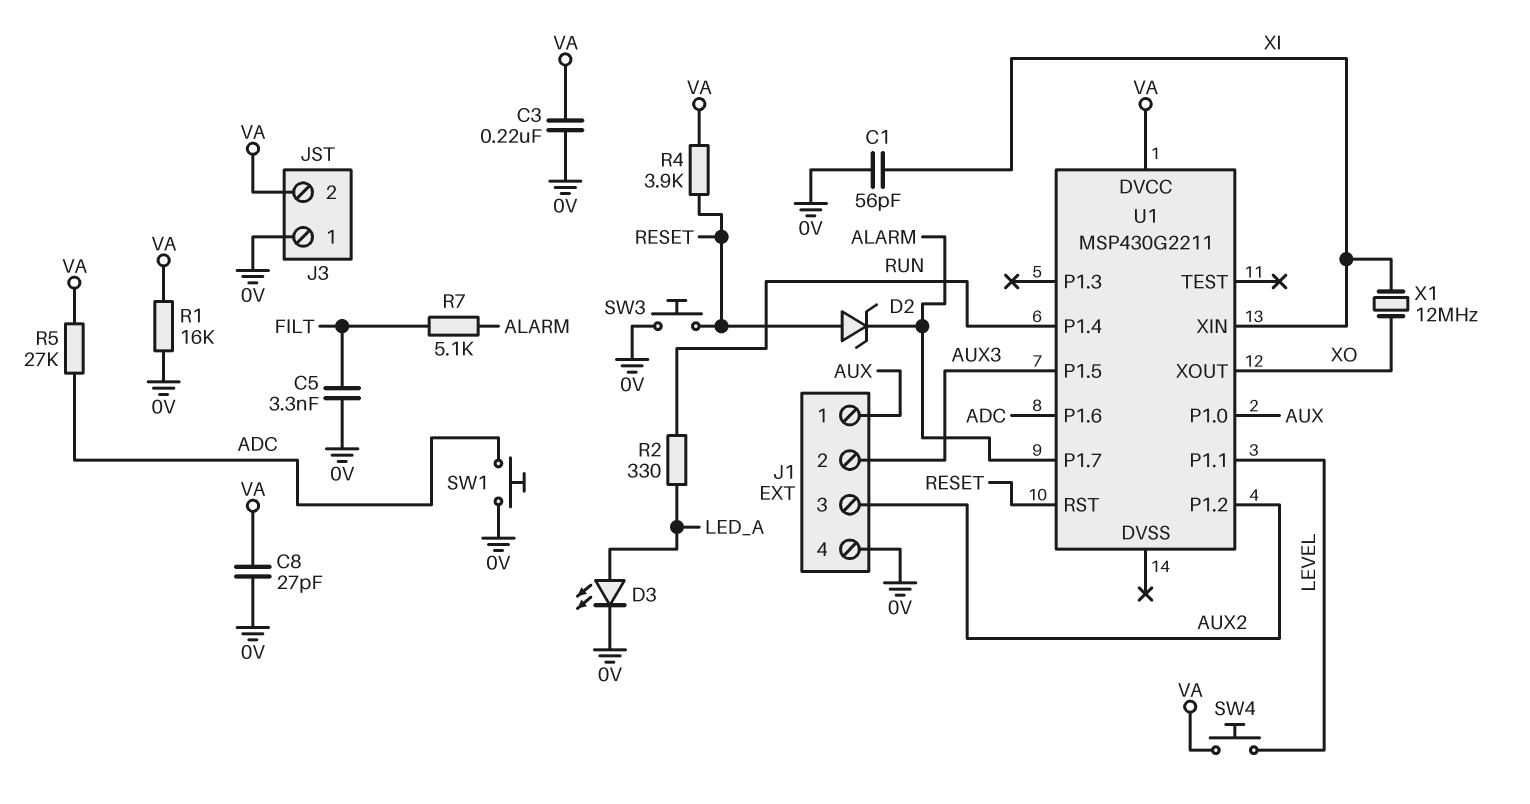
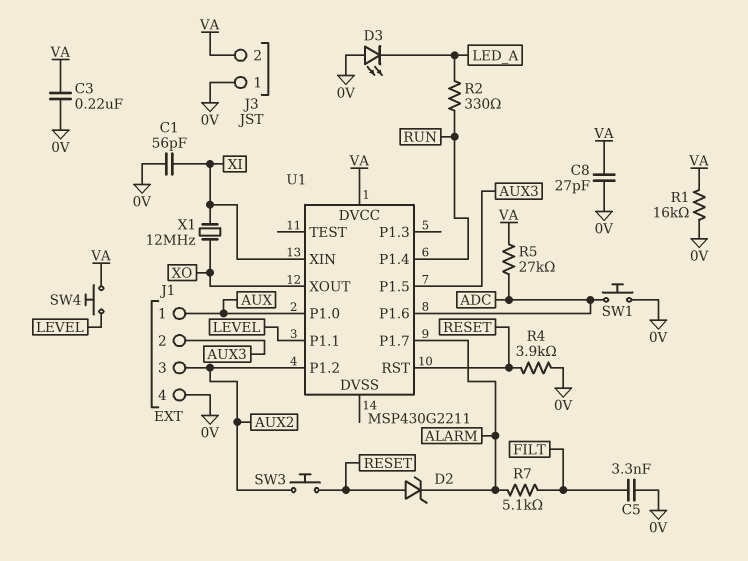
D3: LED (A LED_A, K 0V) -> LED (A 0V, K LED_A)
R4: 3.9k (RESET, VA) -> 3.9k (0V, RESET)
SW3: button (0V, RESET) -> button (AUX2, RESET)

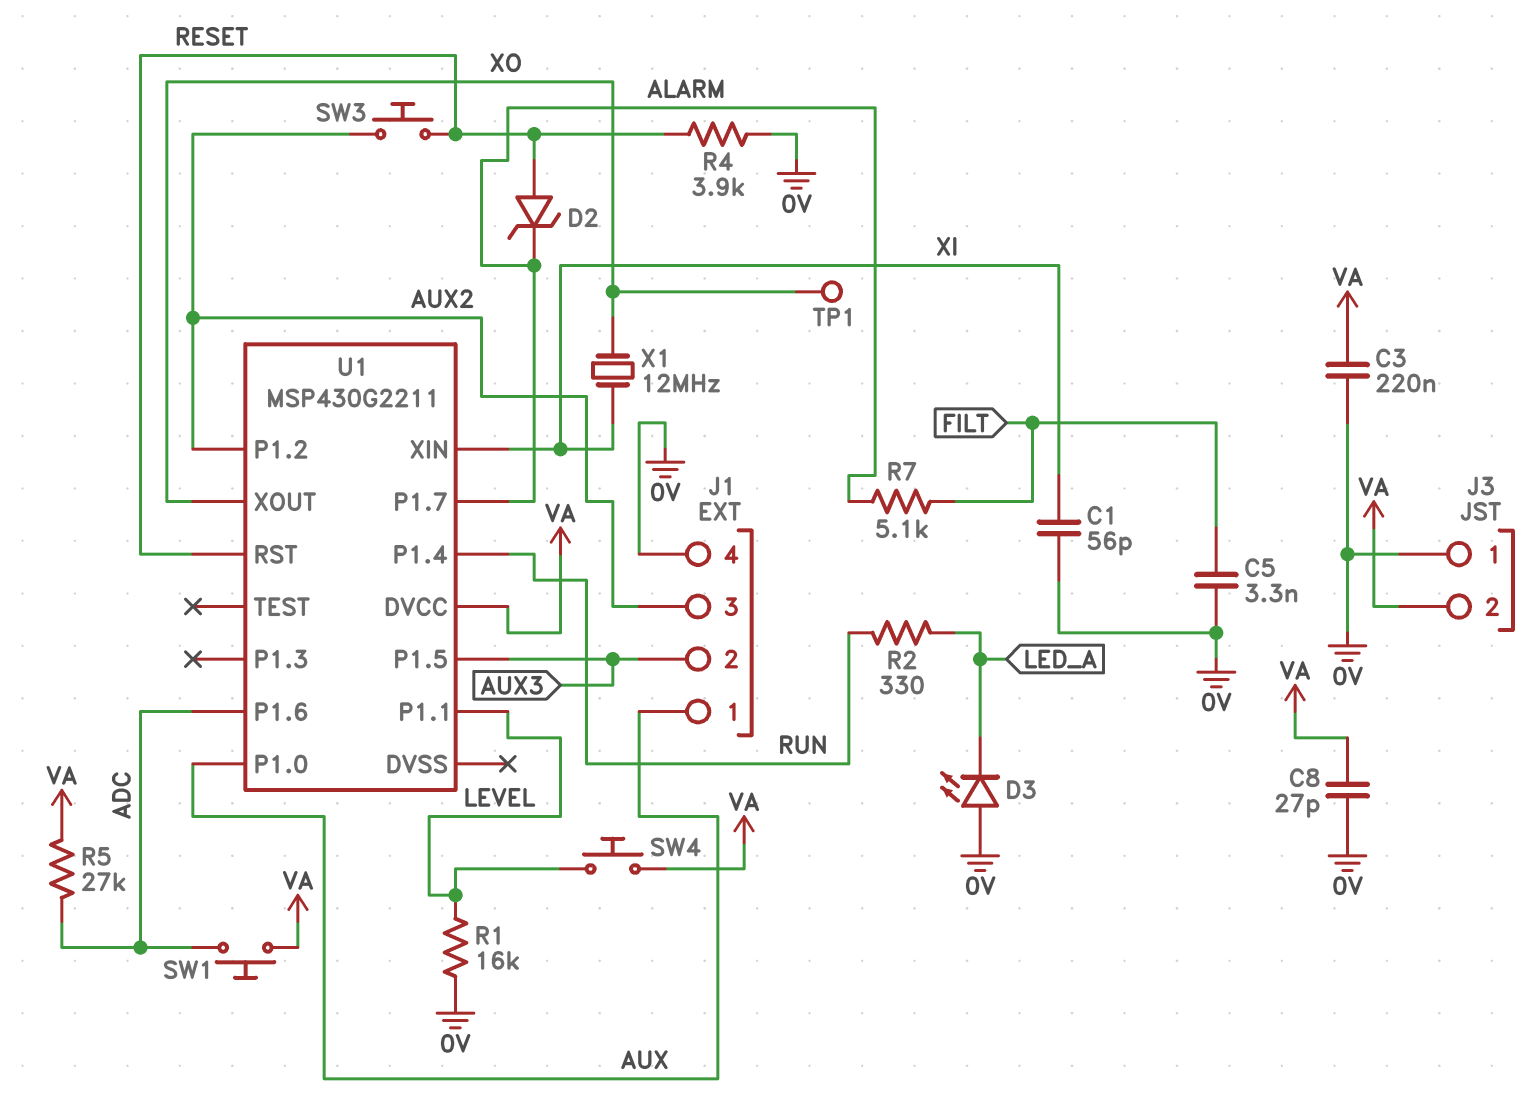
R1: 16k (0V, VA) -> 16k (0V, LEVEL)
SW1: button (0V, ADC) -> button (ADC, VA)
TP1: none -> test point (XO)

